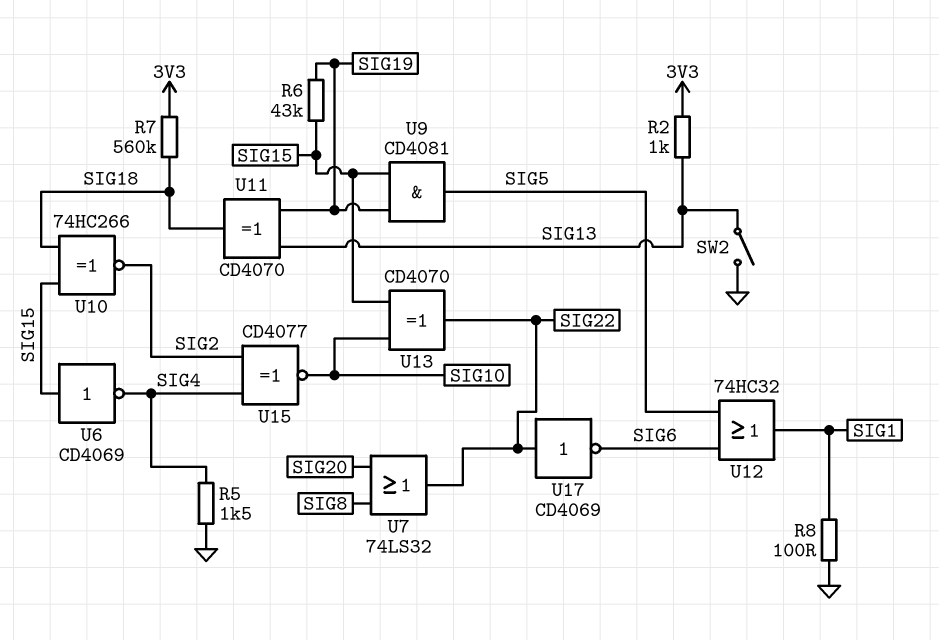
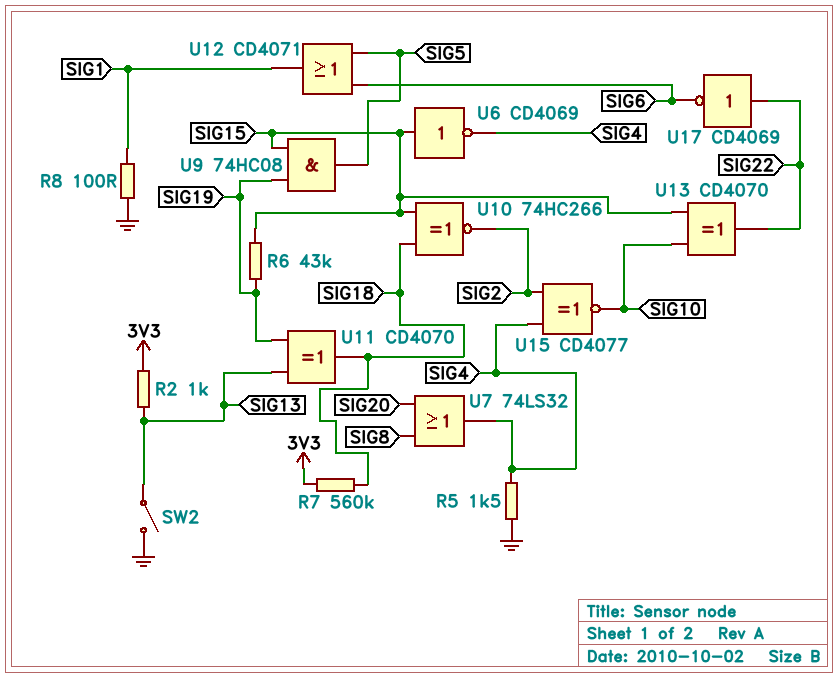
U7: OR 74LS32 (in SIG8, in SIG20, out SIG22) -> OR 74LS32 (in SIG8, in SIG20, out SIG4)
U9: AND CD4081 (in SIG15, in SIG19, out SIG5) -> AND 74HC08 (in SIG15, in SIG19, out SIG5)
U12: OR 74HC32 (in SIG5, in SIG6, out SIG1) -> OR CD4071 (in SIG5, in SIG6, out SIG1)

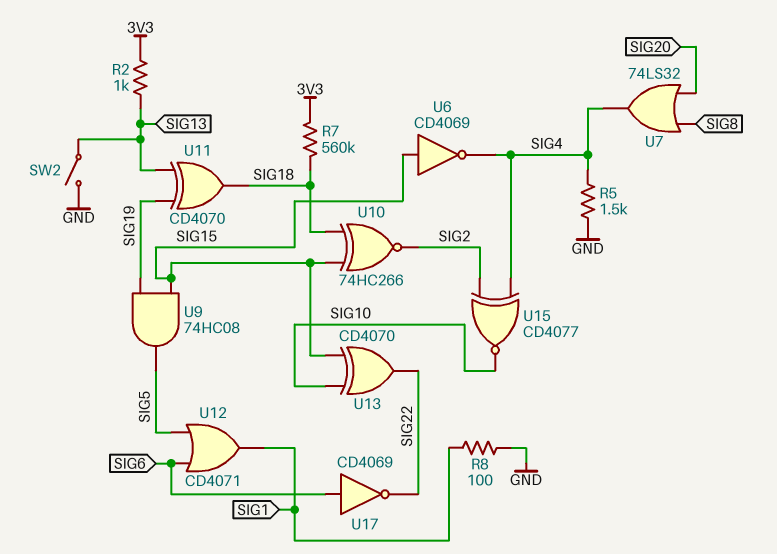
R6: 43k (SIG15, SIG19) -> none
U17: NOT CD4069 (in SIG22, out SIG6) -> NOT CD4069 (in SIG6, out SIG22)

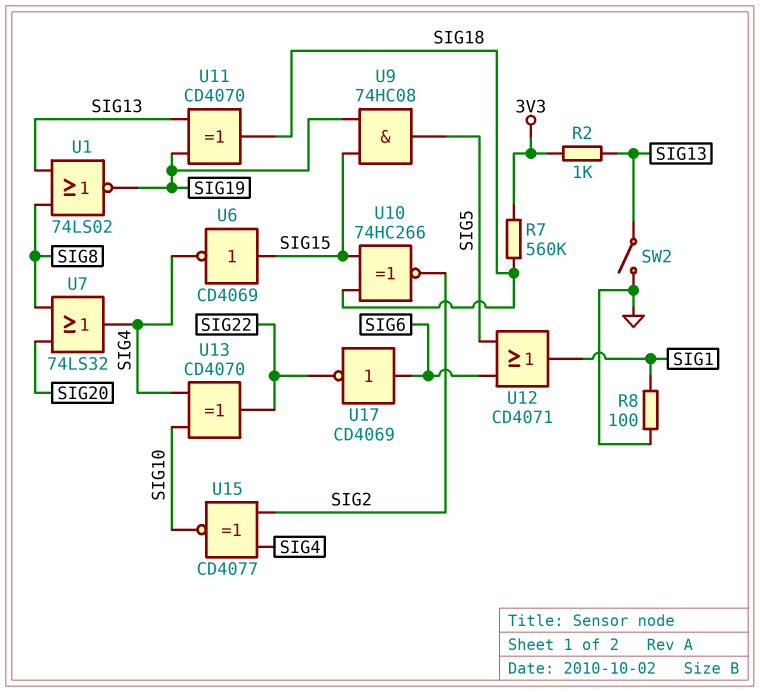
R5: 1.5k (GND, SIG4) -> none
U1: none -> NOR 74LS02 (in SIG8, in SIG13, out SIG19)
U13: XOR CD4070 (in SIG10, in SIG15, out SIG22) -> XOR CD4070 (in SIG4, in SIG10, out SIG22)

